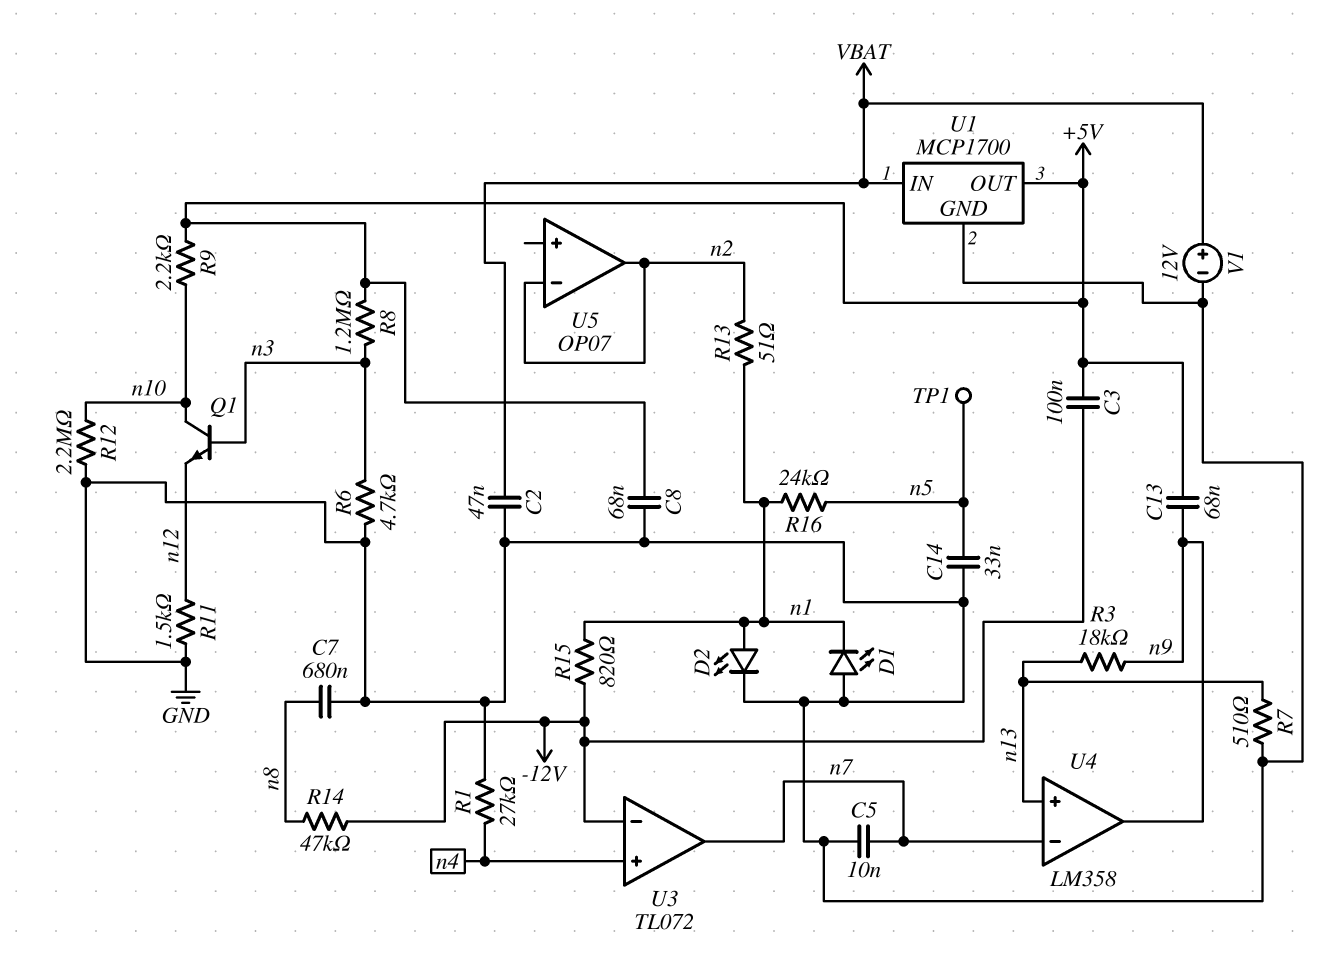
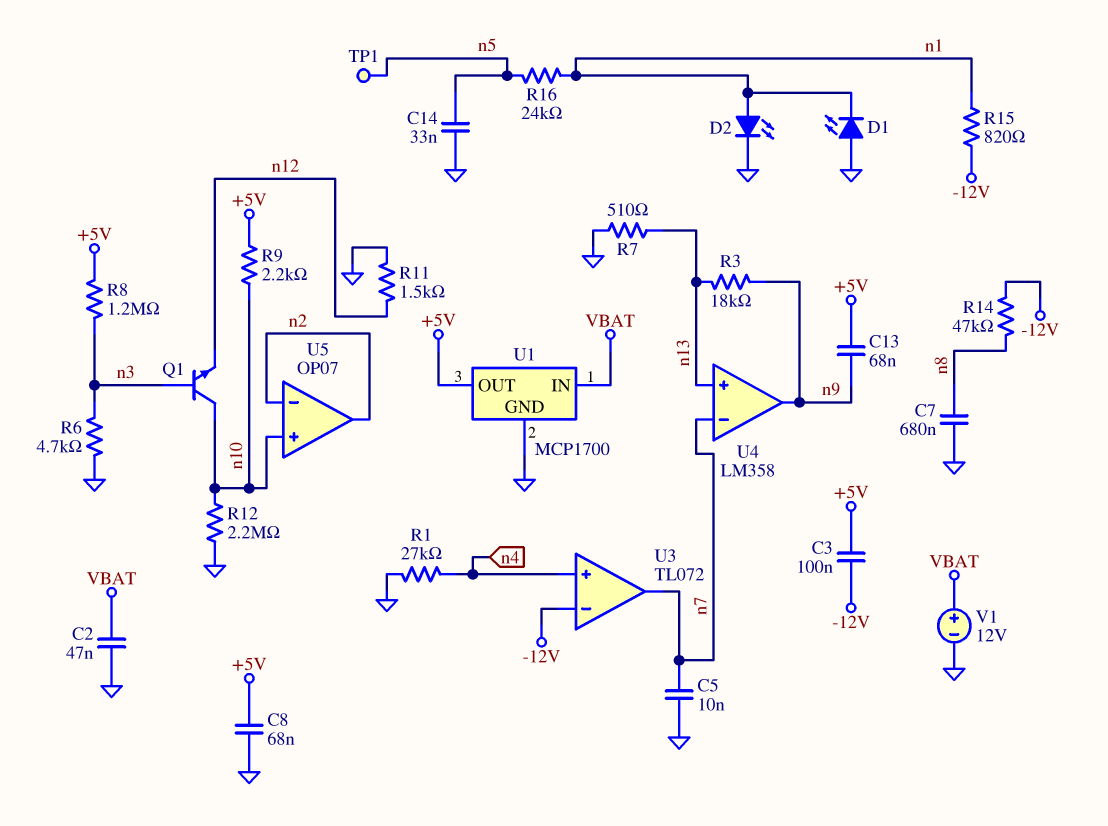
R13: 51 (n1, n2) -> none
U5 pin in+: none -> n10

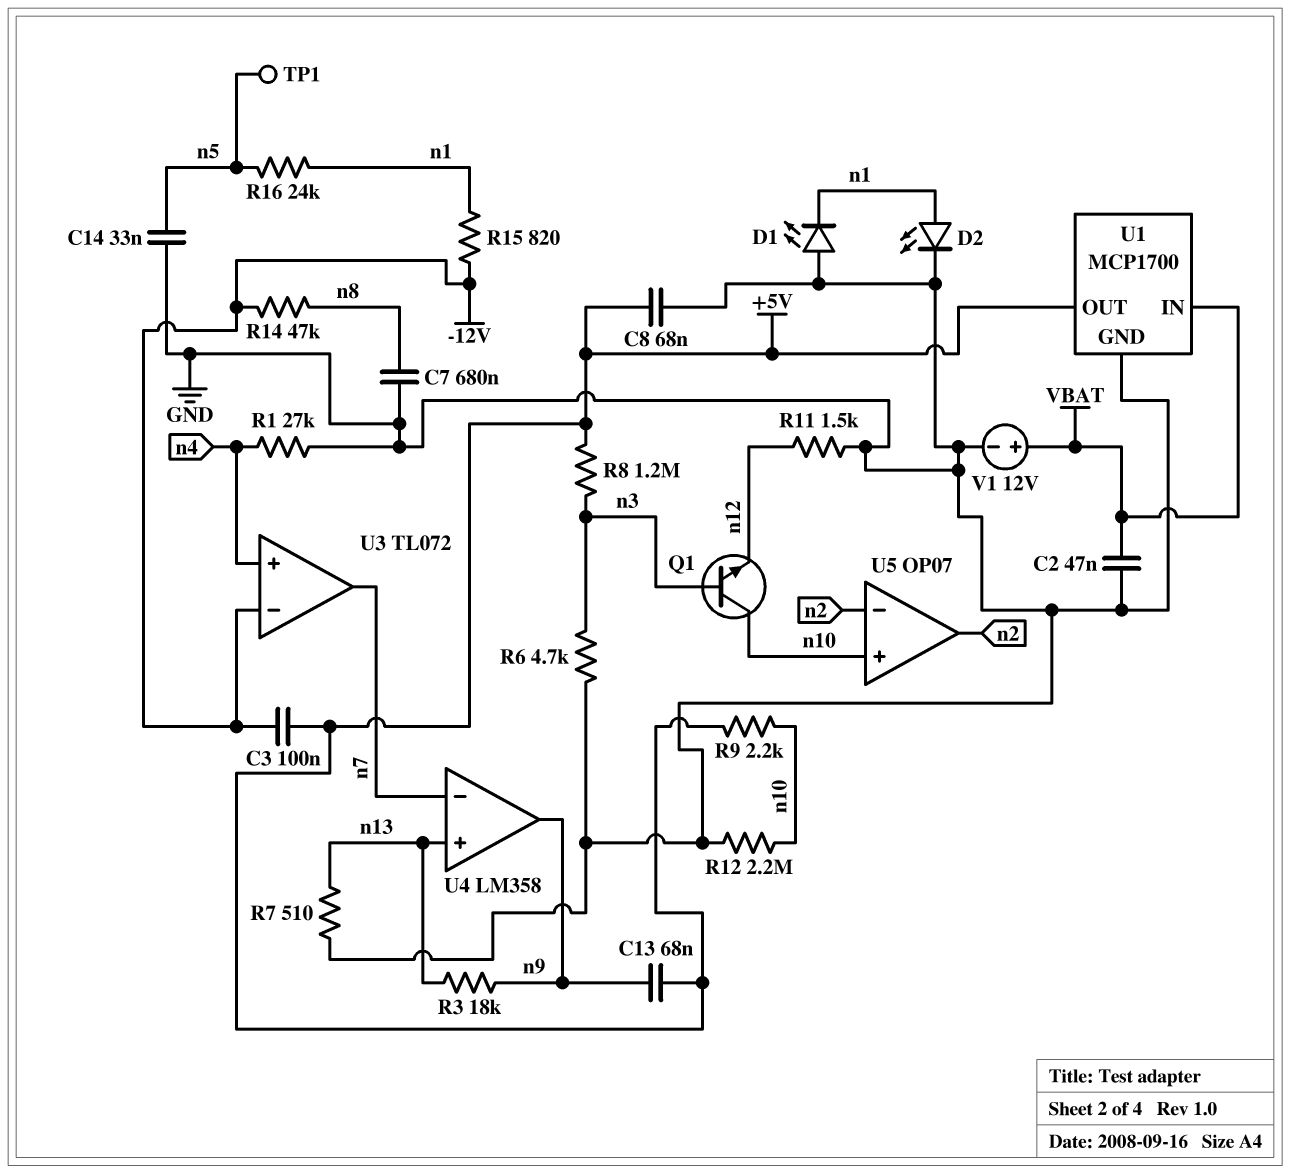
C5: 10nF (GND, n7) -> none

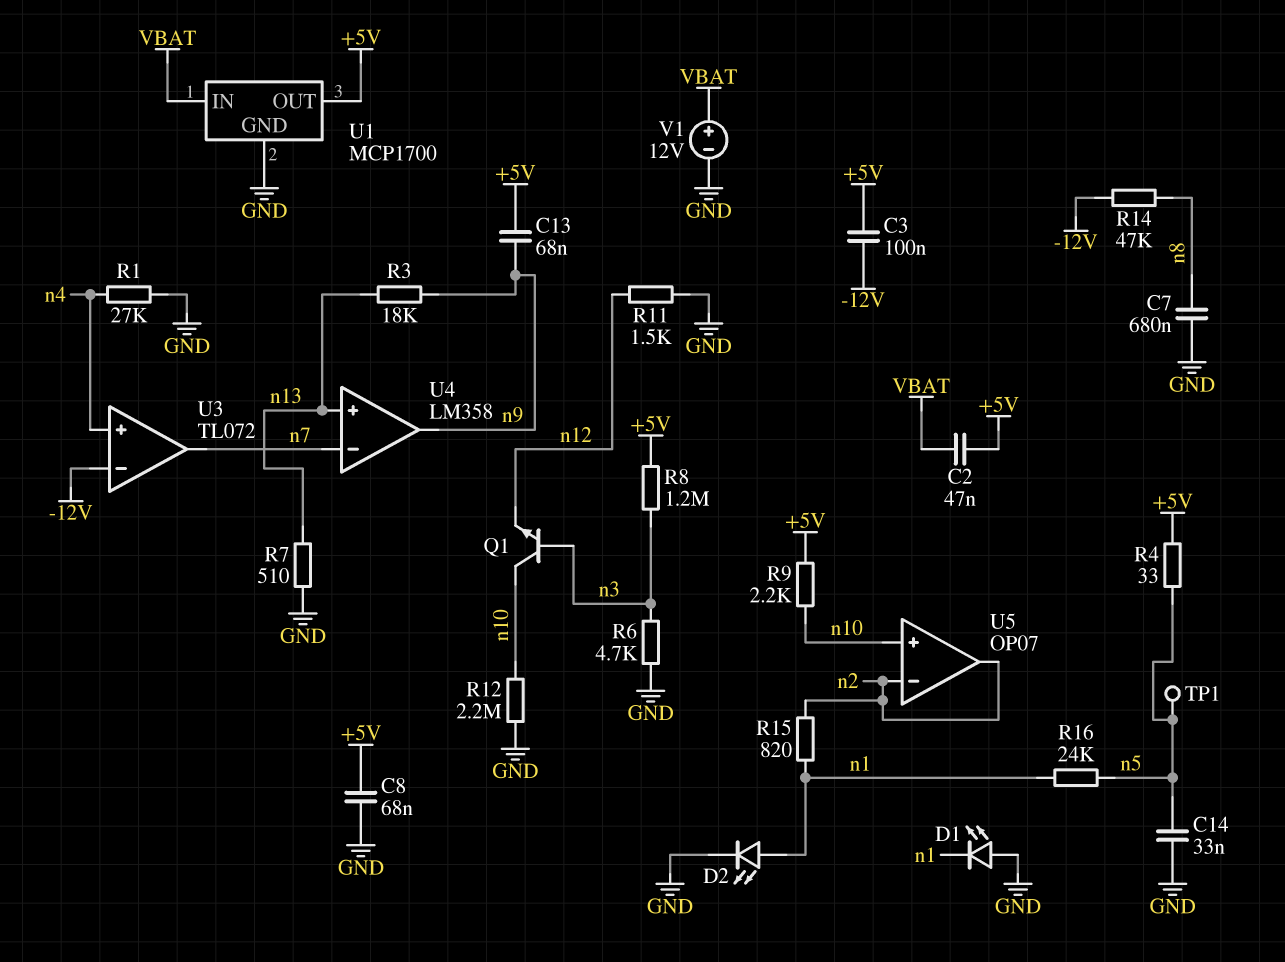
C2: 47nF (GND, VBAT) -> 47nF (+5V, VBAT)
R4: none -> 33 (+5V, n5)
R15: 820 (-12V, n1) -> 820 (n1, n2)

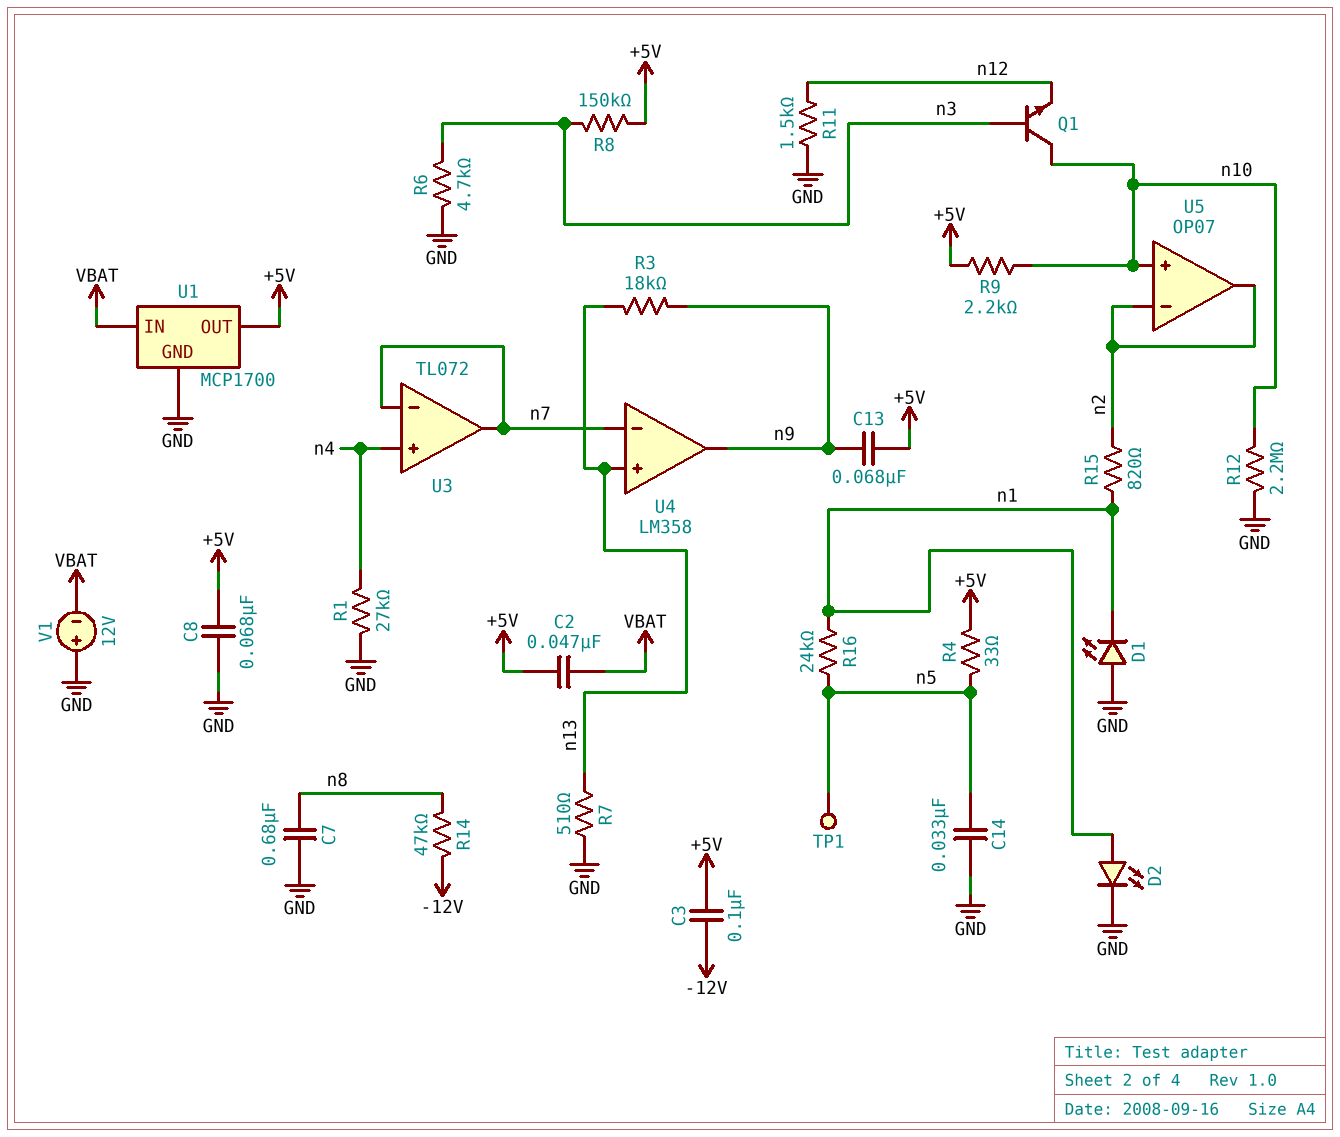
R8: 1.2M (+5V, n3) -> 150k (+5V, n3)
U3 pin in-: -12V -> n7
V1: 12V (plus VBAT, minus GND) -> 12V (plus GND, minus VBAT)

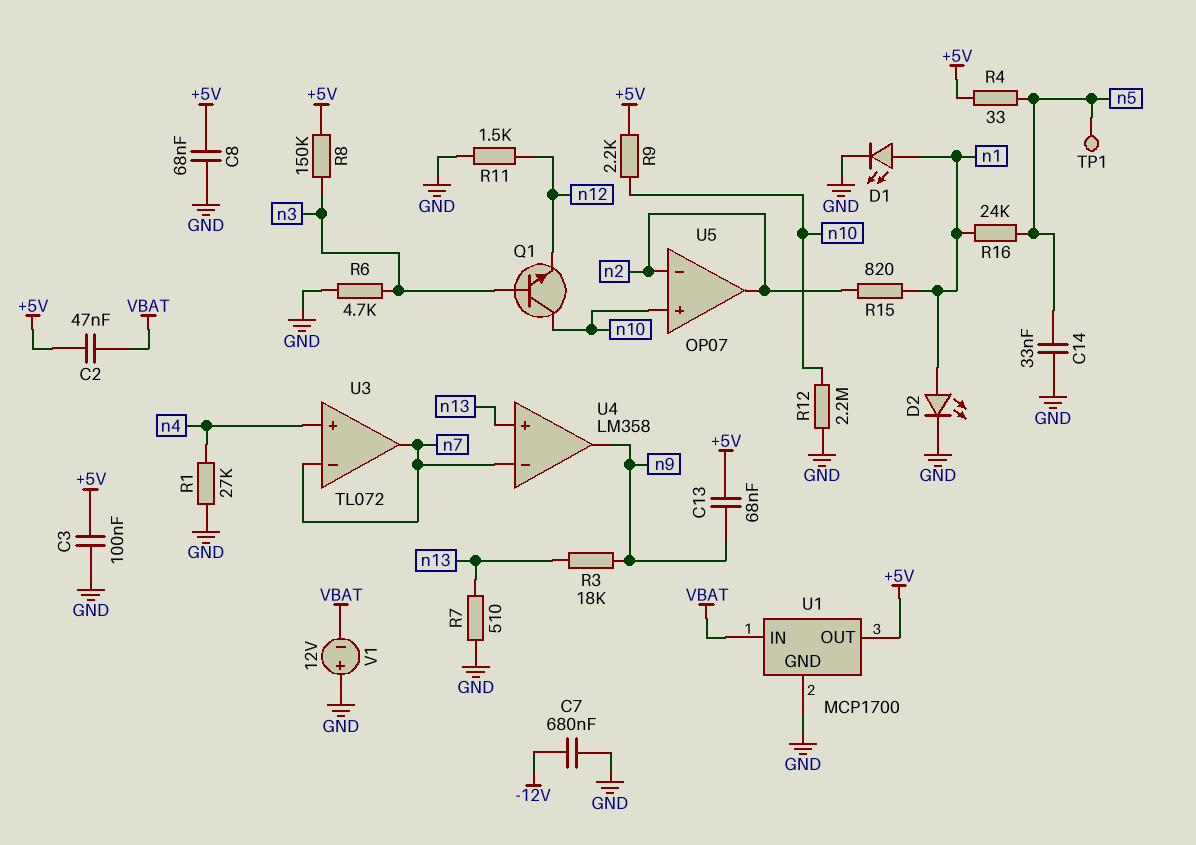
C3: 100nF (+5V, -12V) -> 100nF (+5V, GND)
C7: 680nF (GND, n8) -> 680nF (-12V, GND)
D1: LED (A GND, K n1) -> LED (A n1, K GND)
R14: 47k (-12V, n8) -> none

